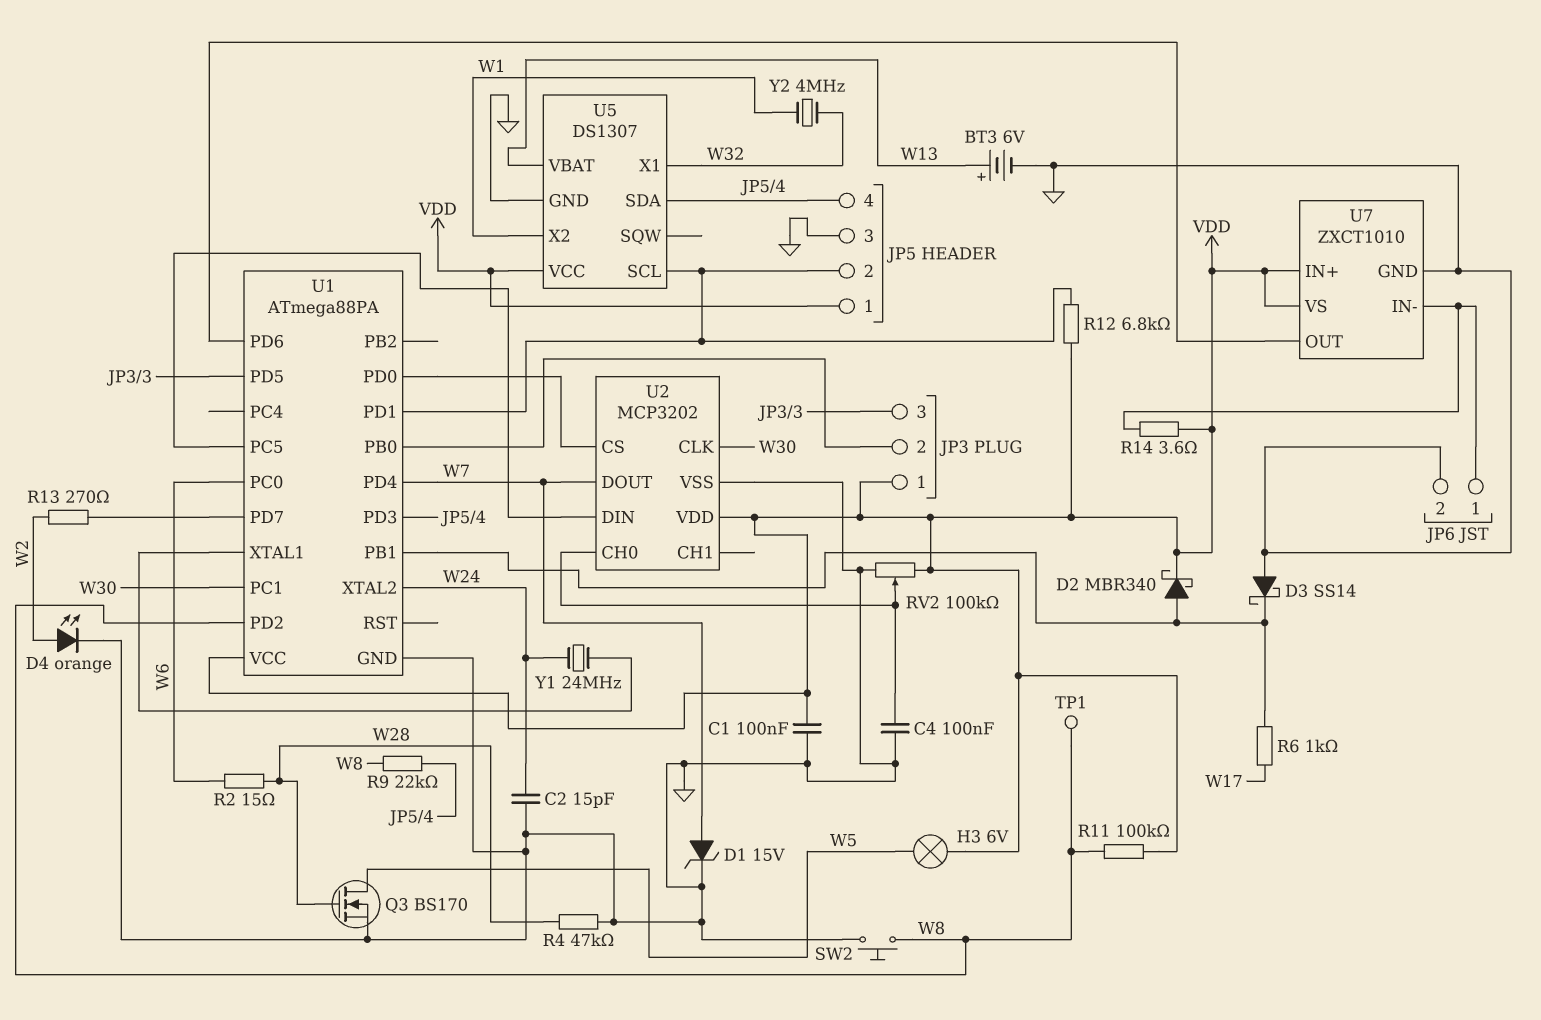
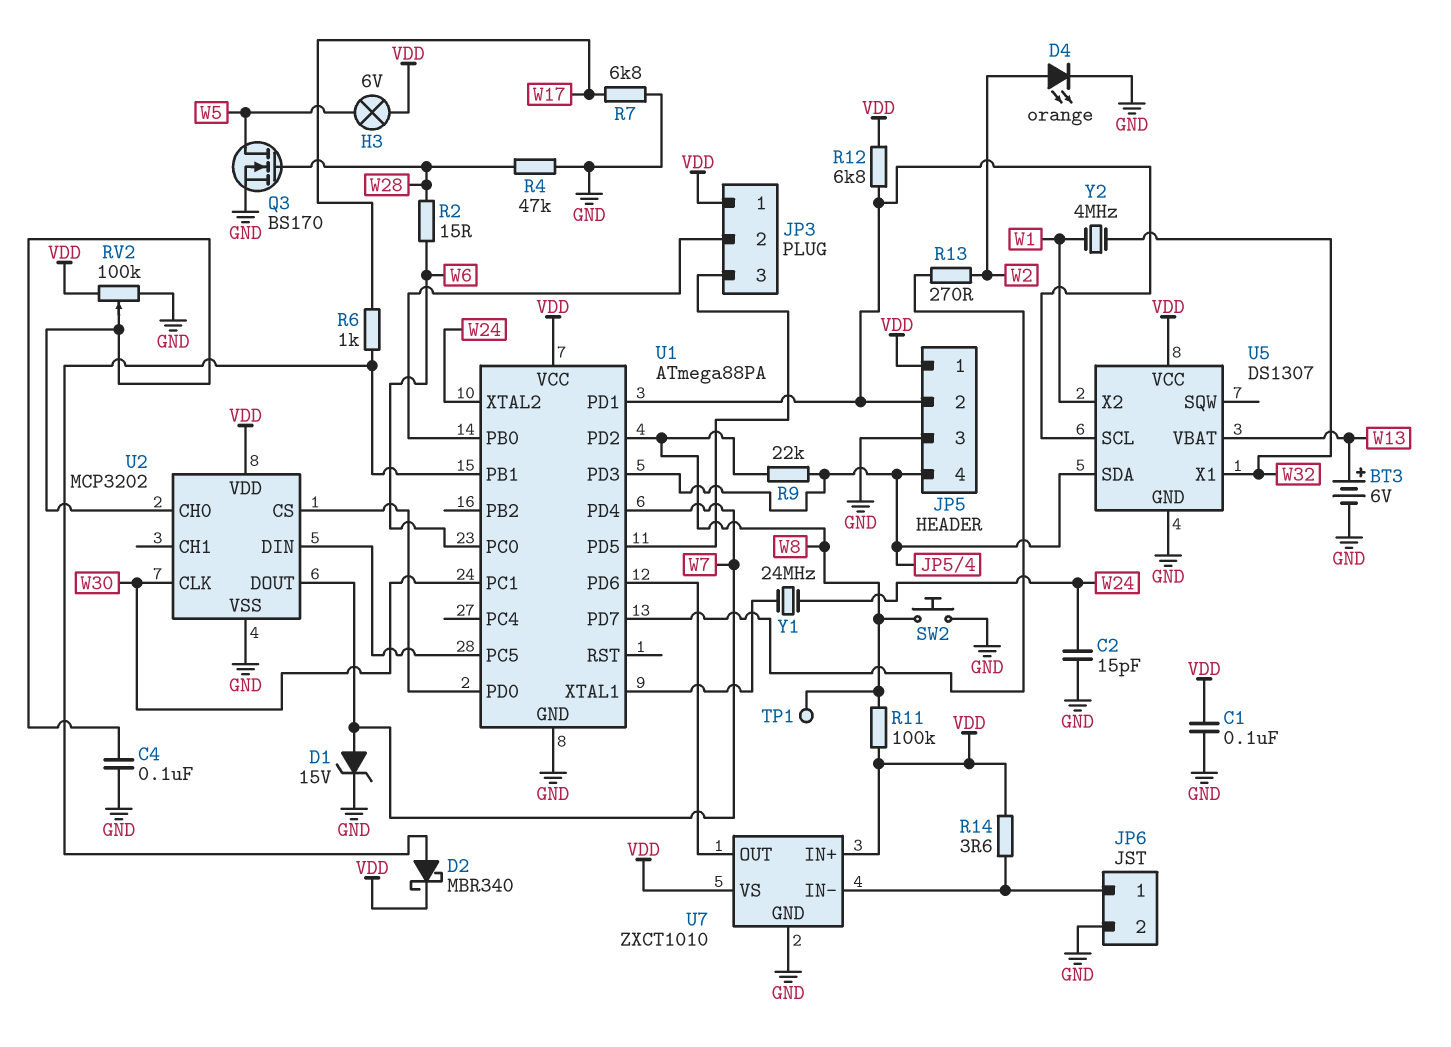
D3: schottky SS14 (A GND, K U1/PB1) -> none
R7: none -> 6.8k (GND, W17)

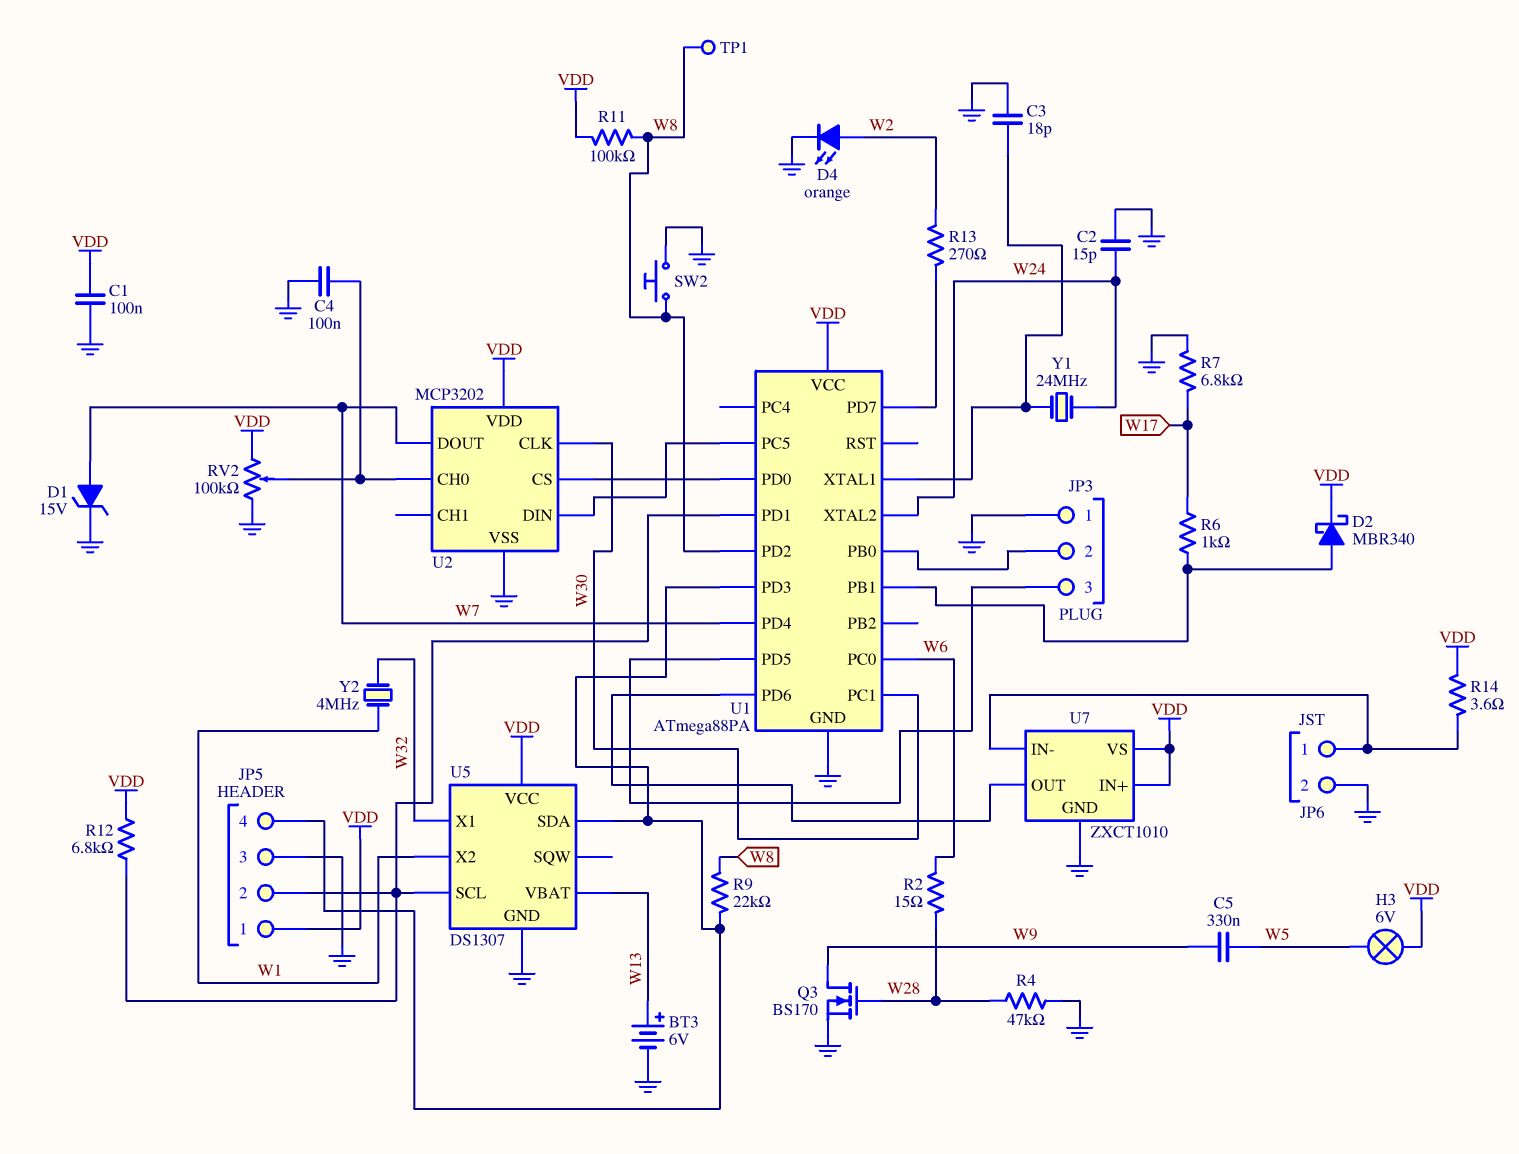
C3: none -> 18pF (GND, U1/XTAL1)
C5: none -> 330nF (W5, W9)
JP3 pin 1: VDD -> GND
Q3: NMOS BS170 (G W28, D W5, S GND) -> NMOS BS170 (G W28, D W9, S GND)

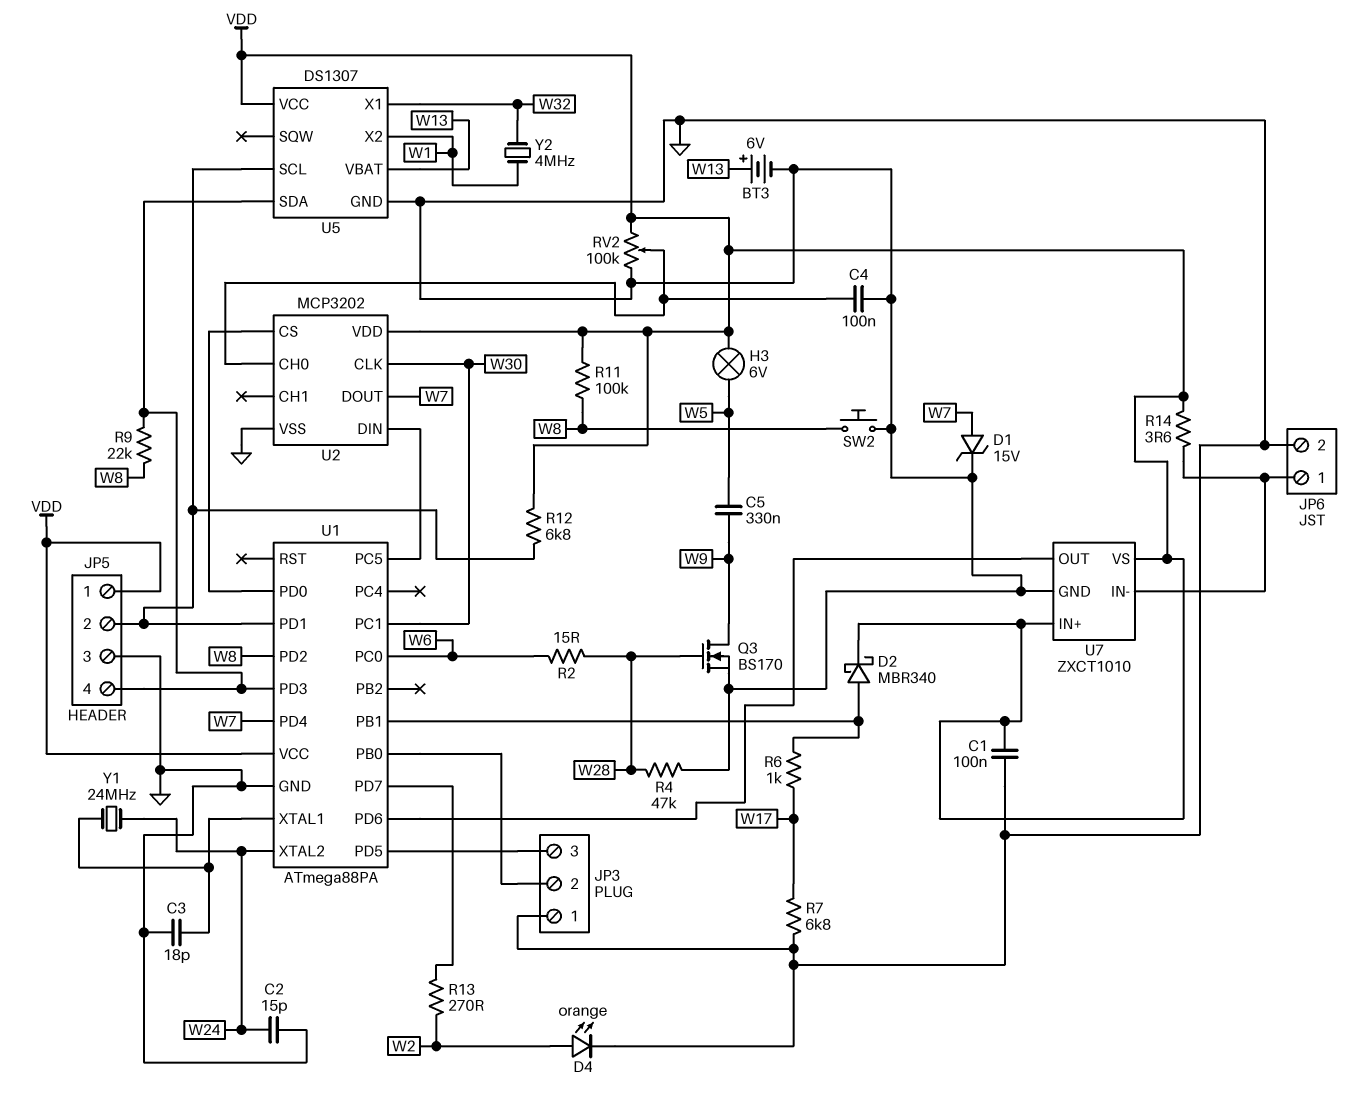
TP1: test point (W8) -> none

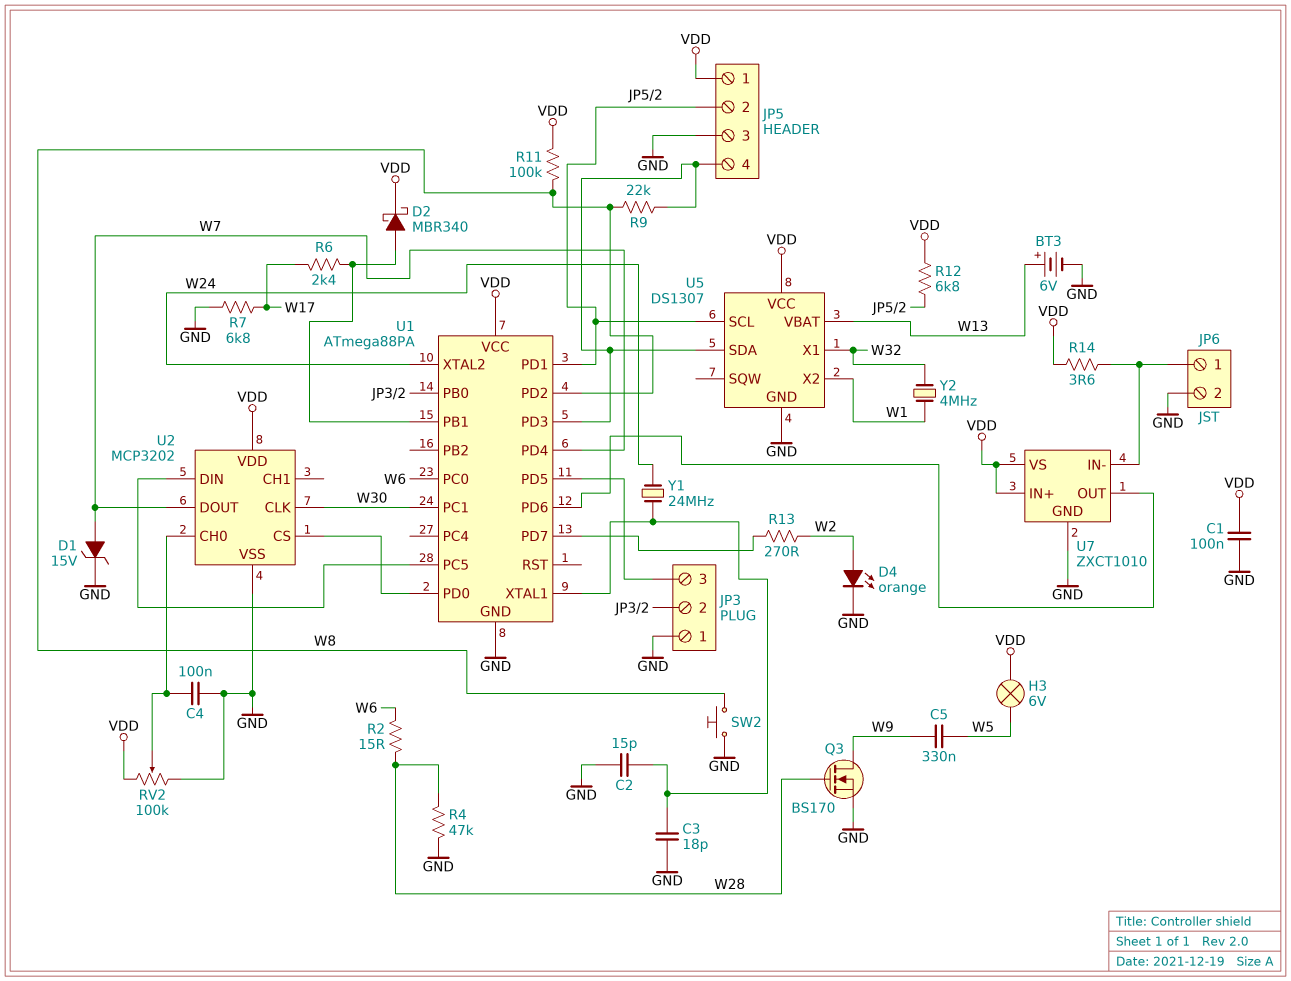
C2: 15pF (GND, W24) -> 15pF (GND, U1/XTAL1)
R6: 1k (U1/PB1, W17) -> 2.4k (U1/PB1, W17)

